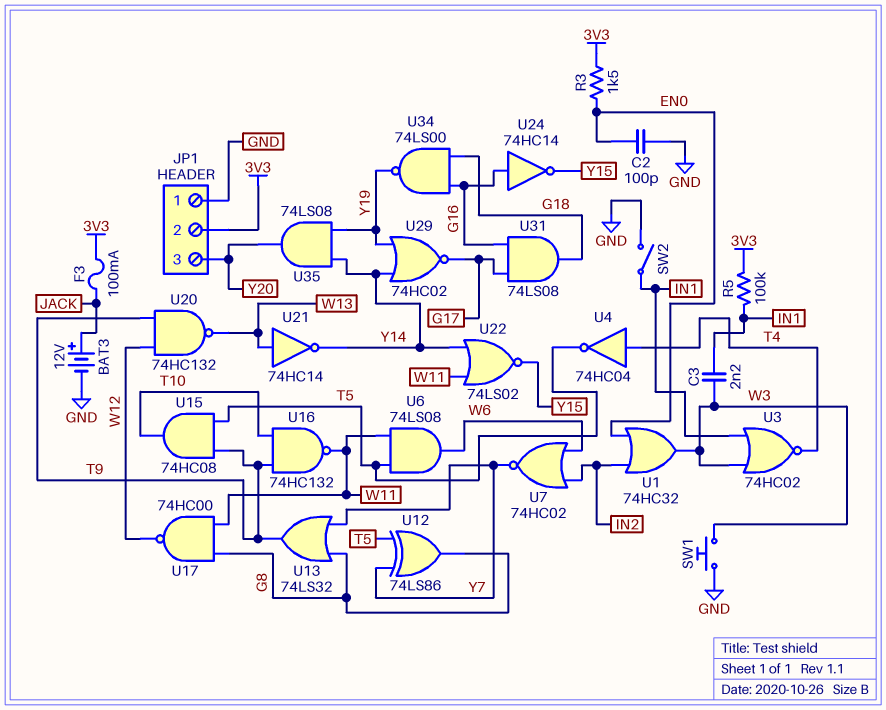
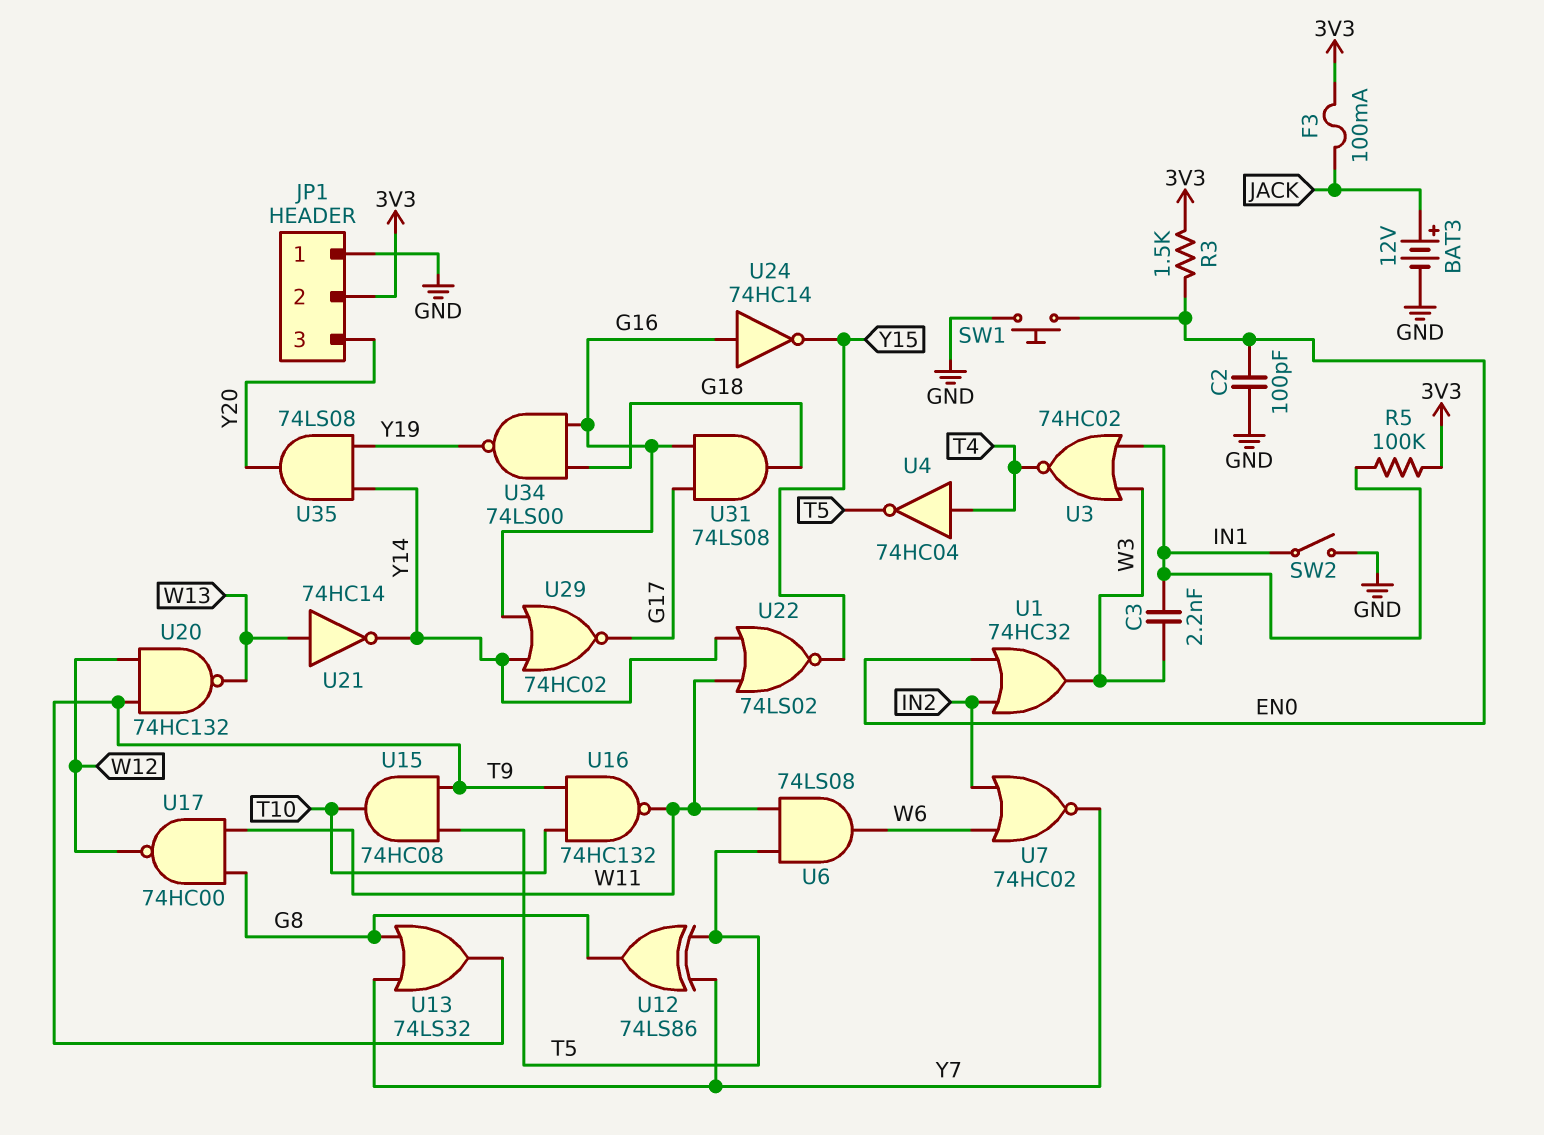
SW1: button (GND, W3) -> button (EN0, GND)
U29: NOR 74HC02 (in Y14, in Y19, out G17) -> NOR 74HC02 (in G16, in Y14, out G17)

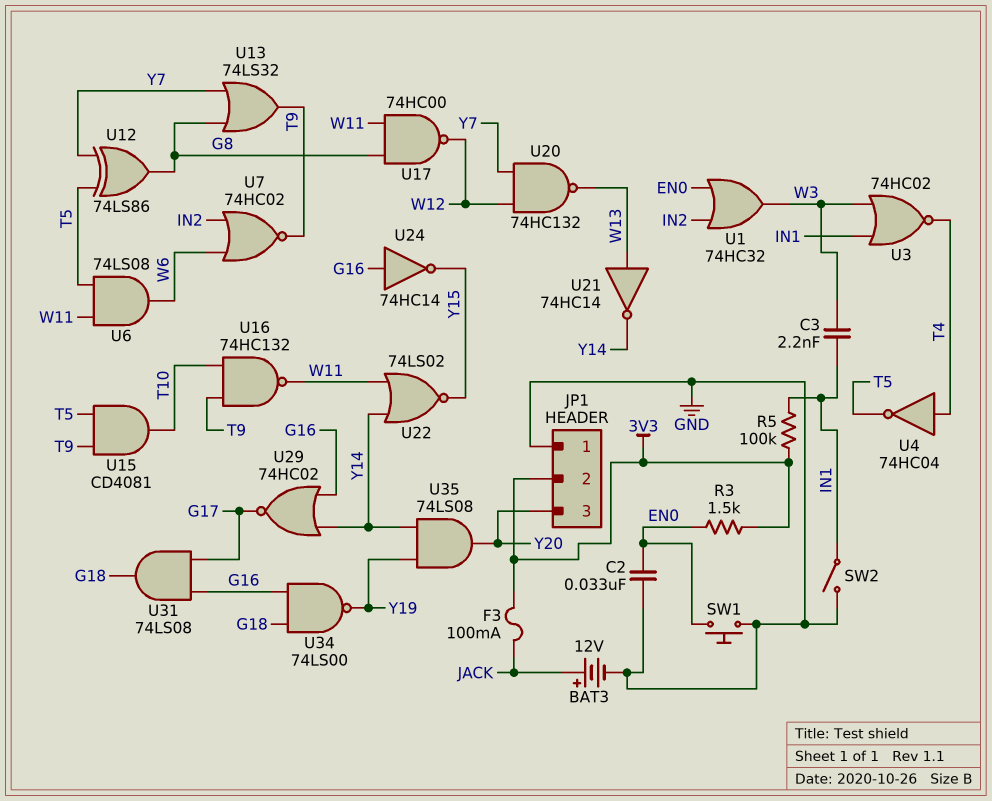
C2: 100pF (EN0, GND) -> 33nF (EN0, GND)
U7: NOR 74HC02 (in IN2, in W6, out Y7) -> NOR 74HC02 (in IN2, in W6, out T9)
U15: AND 74HC08 (in T5, in T9, out T10) -> AND CD4081 (in T5, in T9, out T10)
U20: NAND 74HC132 (in T9, in W12, out W13) -> NAND 74HC132 (in W12, in Y7, out W13)

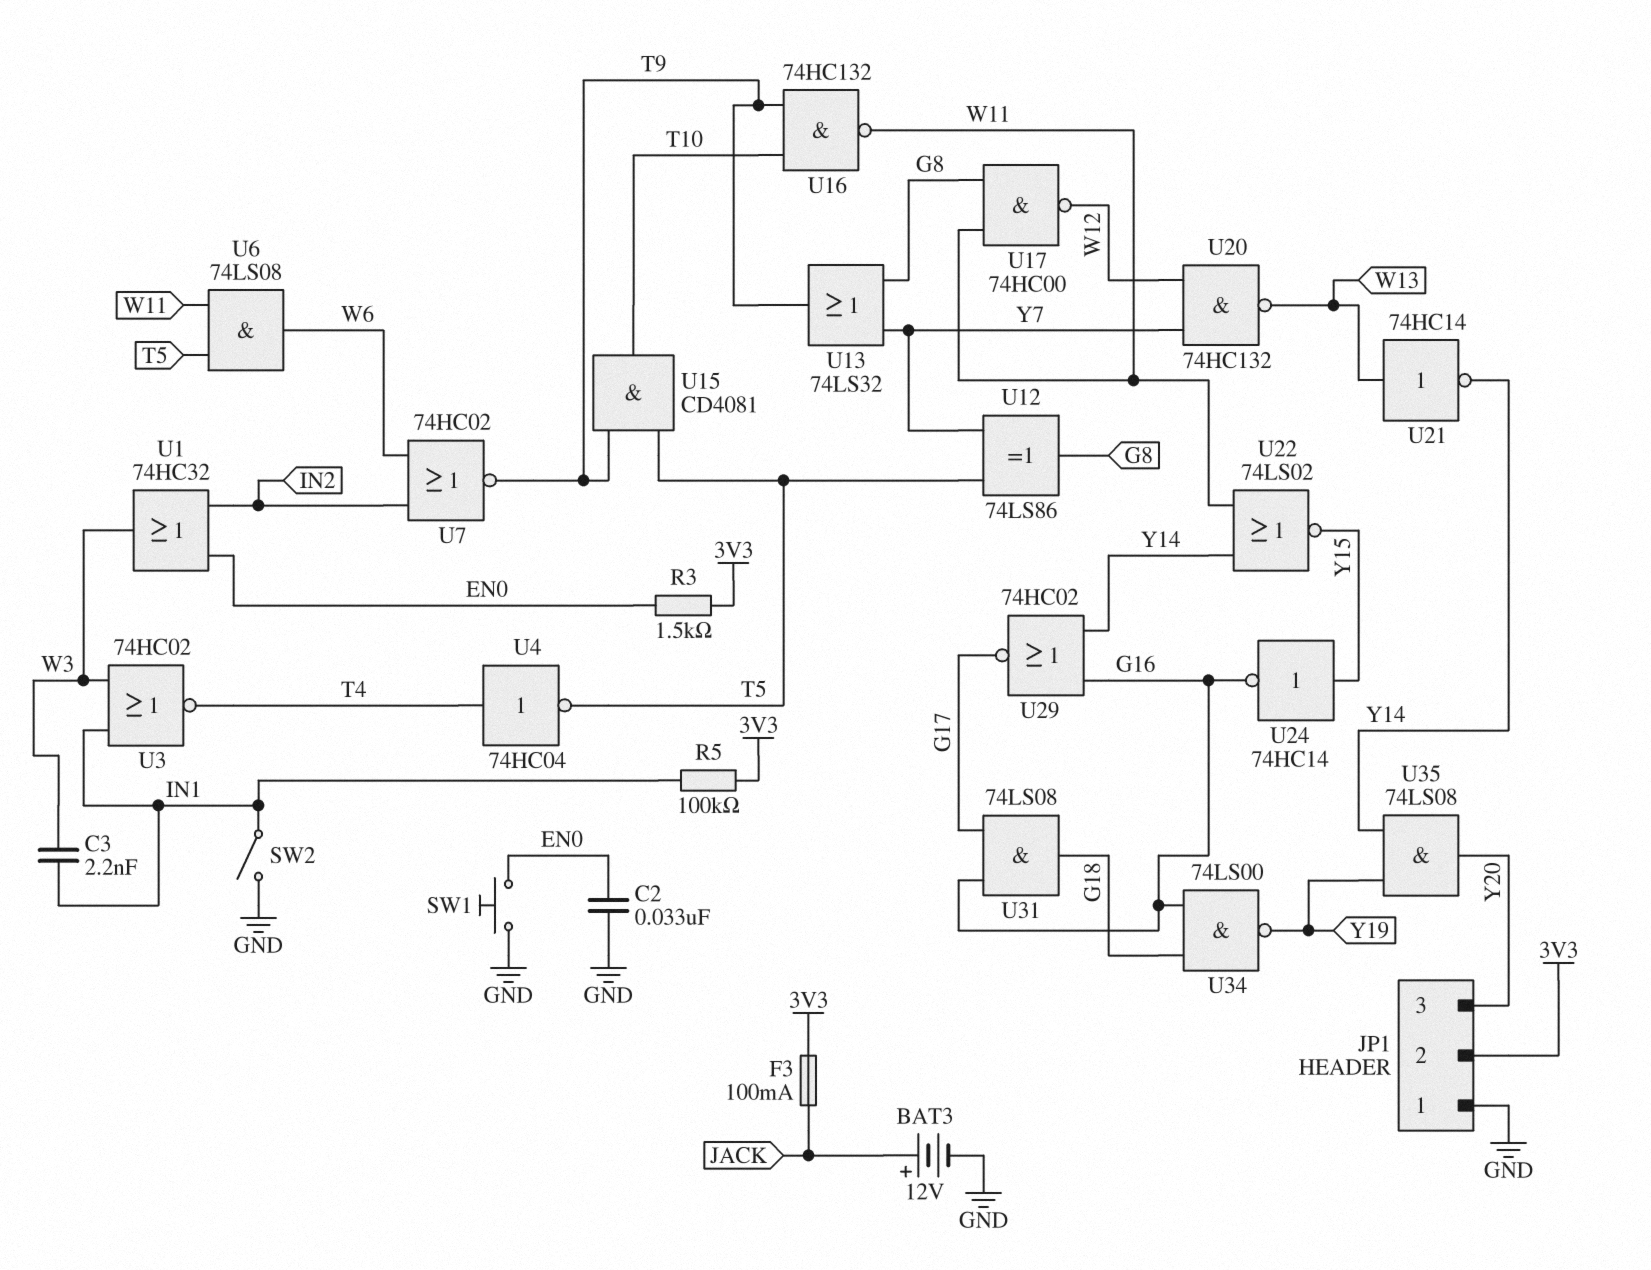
U24: NOT 74HC14 (in G16, out Y15) -> NOT 74HC14 (in Y15, out G16)

